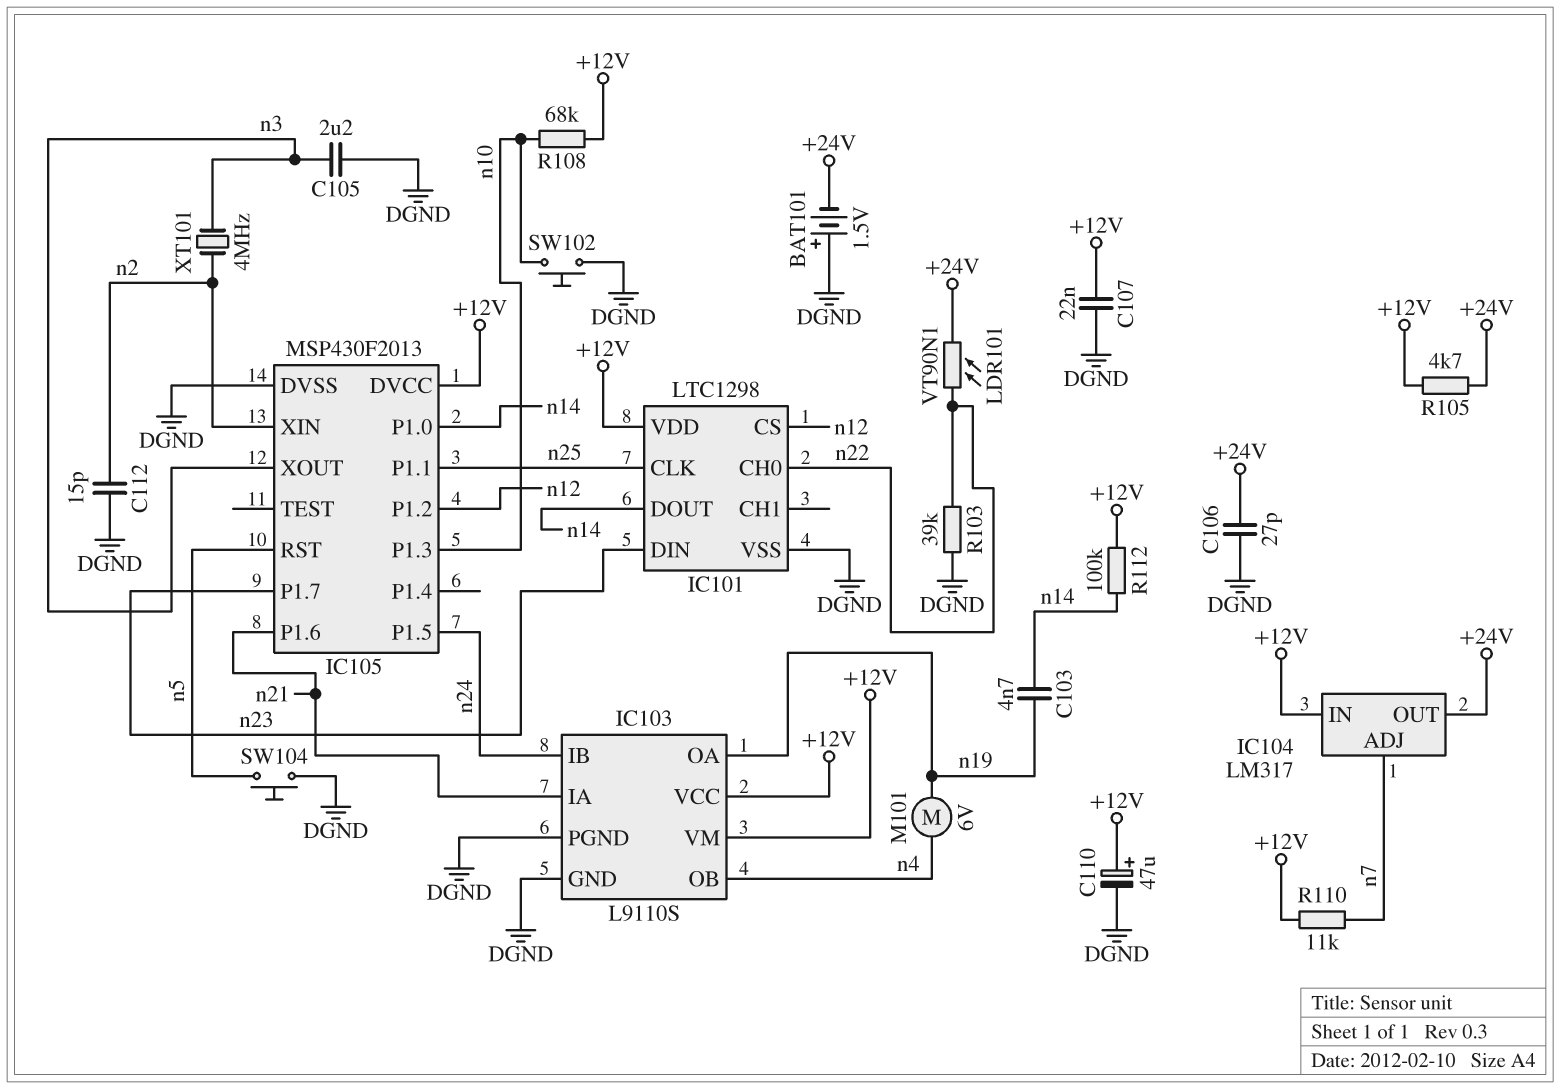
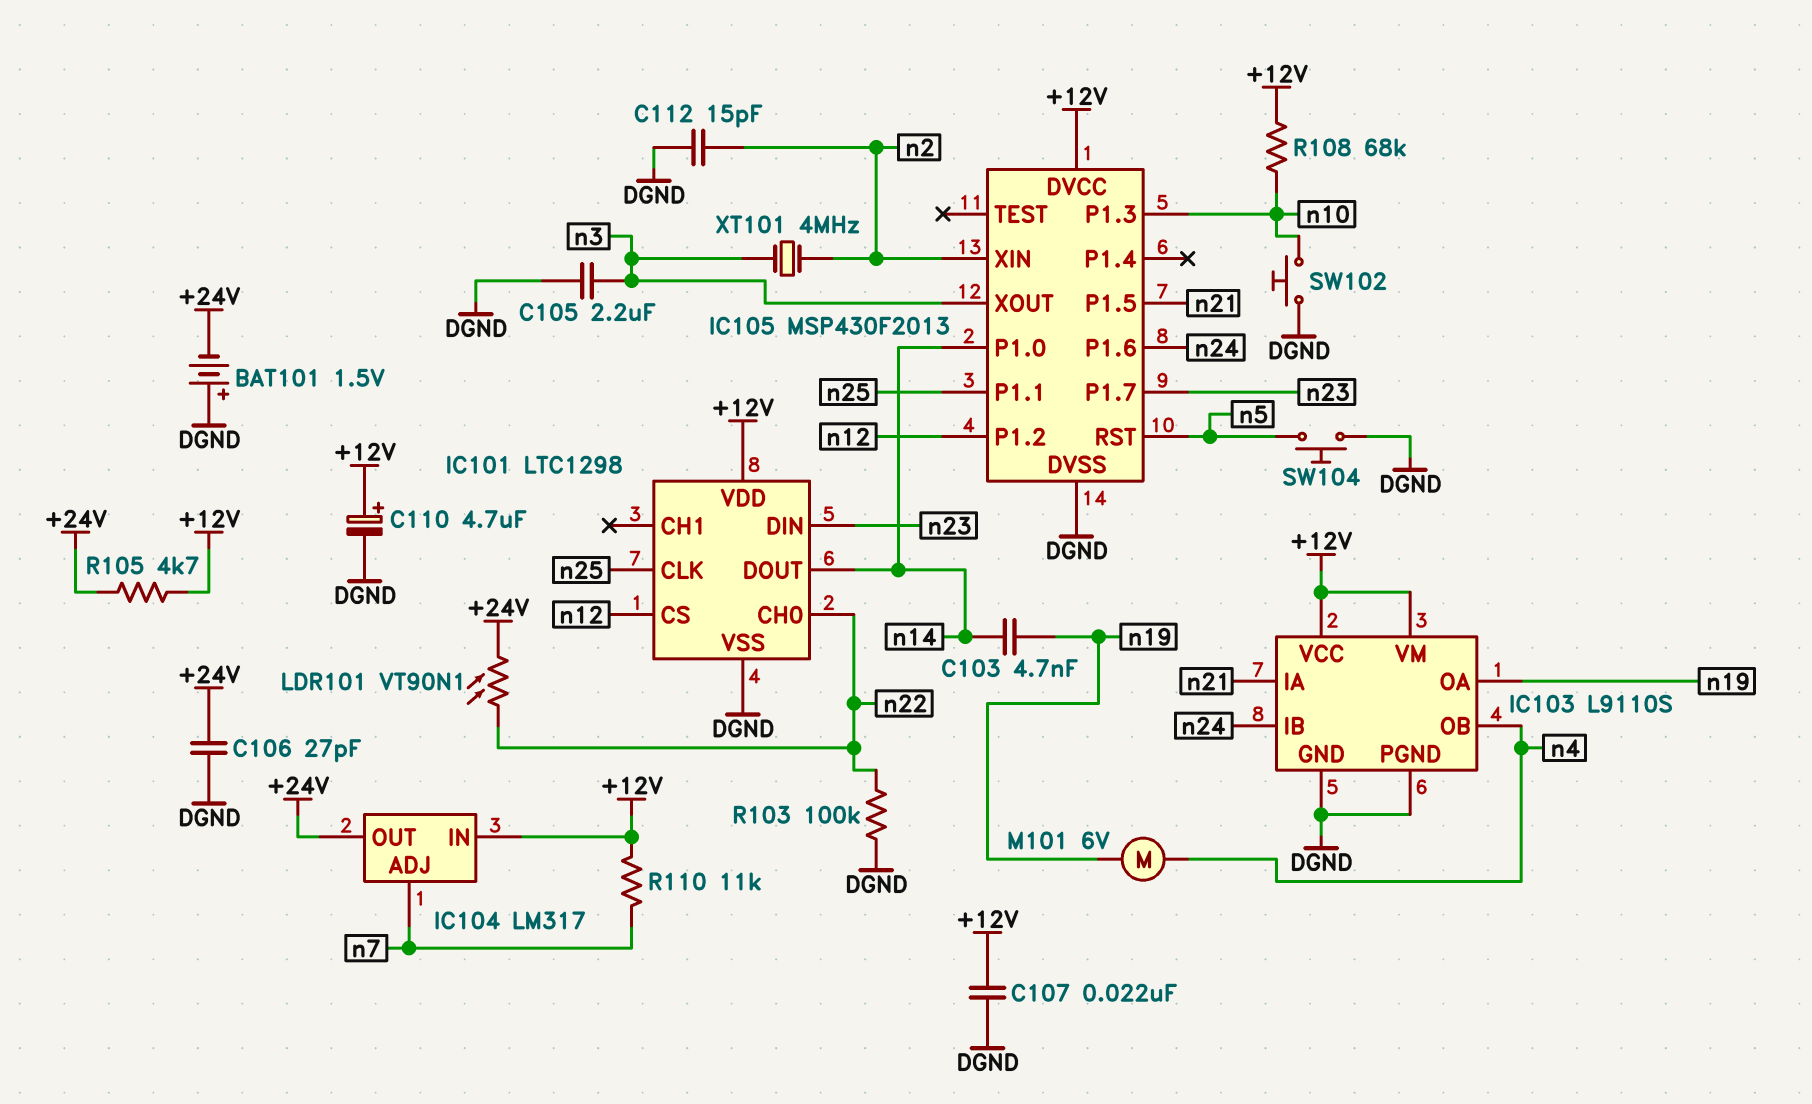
C110: 47uF (plus +12V, minus DGND) -> 4.7uF (plus +12V, minus DGND)
IC105 pin P1.5: n24 -> n21
IC105 pin P1.6: n21 -> n24
R103: 39k (DGND, n22) -> 100k (DGND, n22)
R112: 100k (+12V, n14) -> none

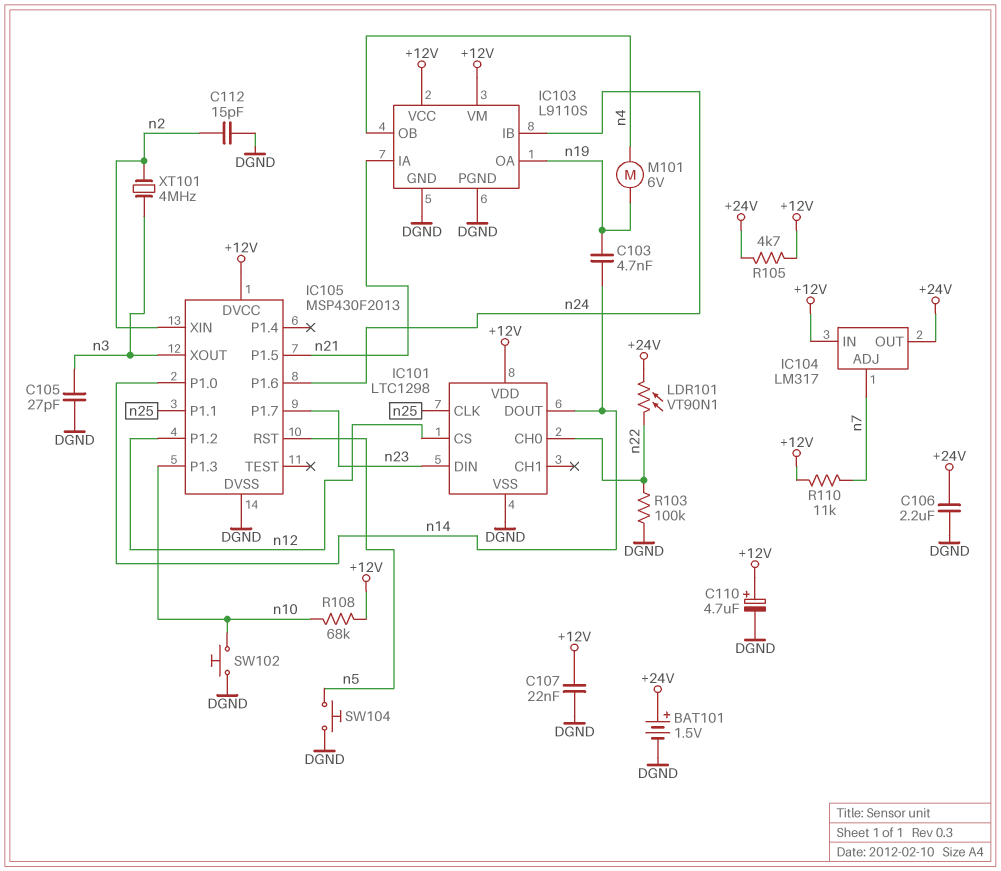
BAT101: 1.5V (plus DGND, minus +24V) -> 1.5V (plus +24V, minus DGND)
C105: 2.2uF (DGND, n3) -> 27pF (DGND, n3)
C106: 27pF (+24V, DGND) -> 2.2uF (+24V, DGND)

